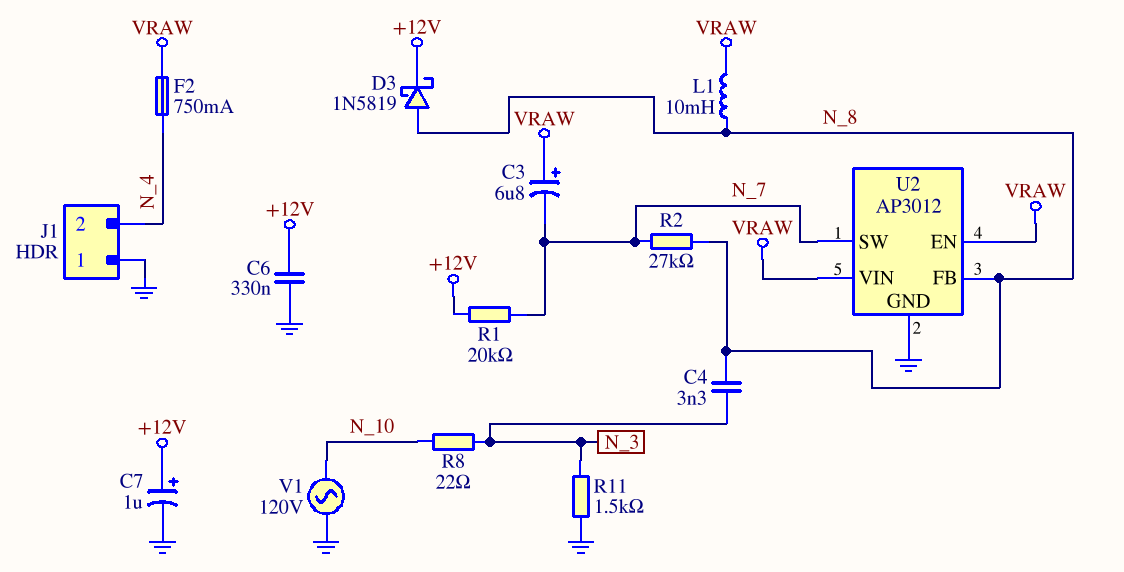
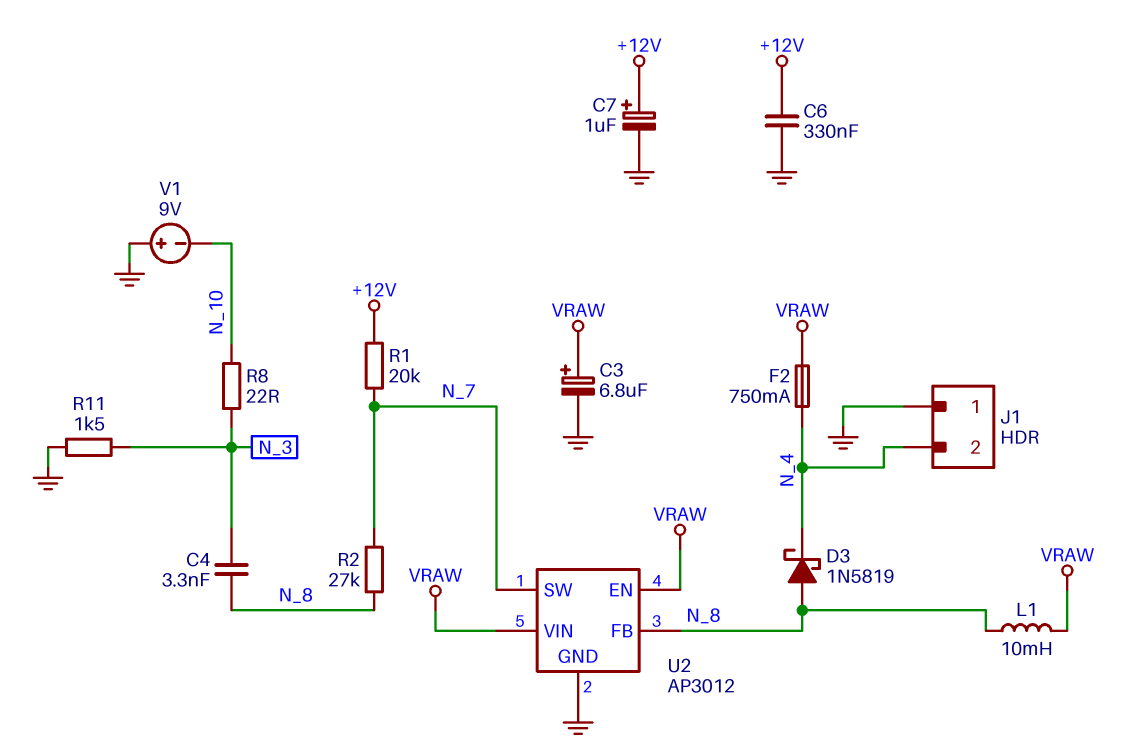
C3: 6.8uF (plus VRAW, minus N_7) -> 6.8uF (plus VRAW, minus GND)
D3: schottky 1N5819 (A N_8, K +12V) -> schottky 1N5819 (A N_8, K N_4)
V1: AC 120V (GND, N_10) -> 9V (plus GND, minus N_10)

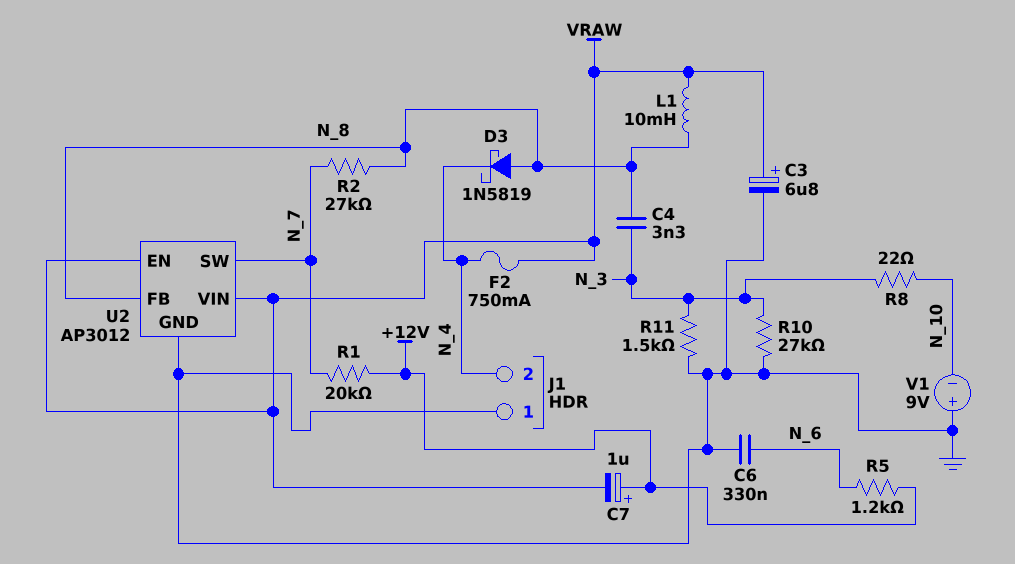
C6: 330nF (+12V, GND) -> 330nF (GND, N_6)
C7: 1uF (plus +12V, minus GND) -> 1uF (plus +12V, minus VRAW)
R5: none -> 1.2k (+12V, N_6)
R10: none -> 27k (GND, N_3)

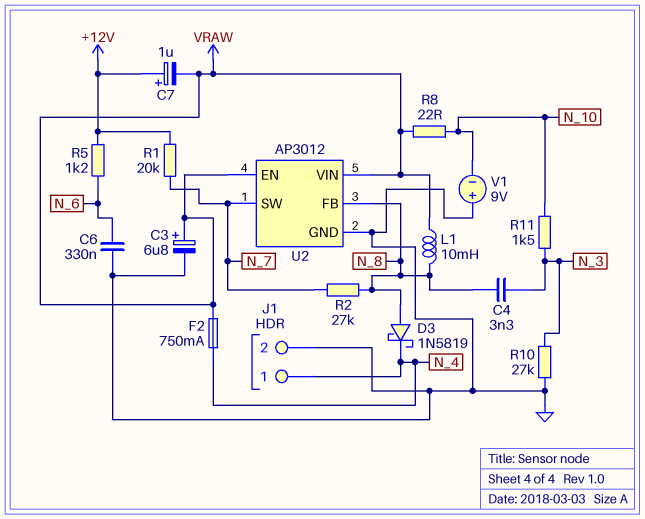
J1 pin 1: GND -> N_4
J1 pin 2: N_4 -> GND
R8: 22 (N_3, N_10) -> 22 (N_10, VRAW)
R11: 1.5k (GND, N_3) -> 1.5k (N_3, N_10)

